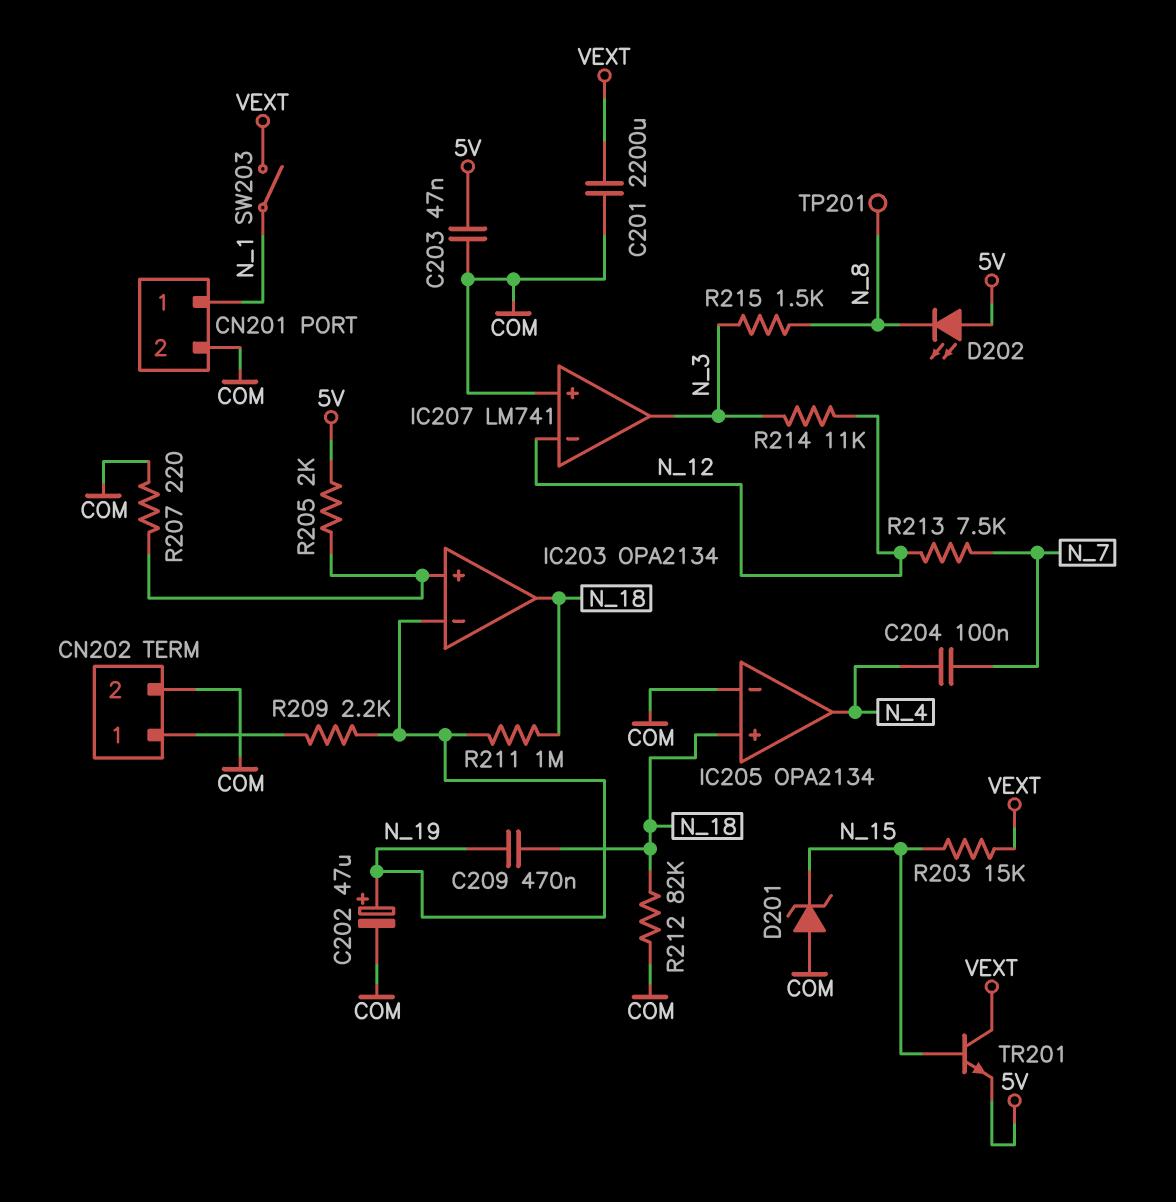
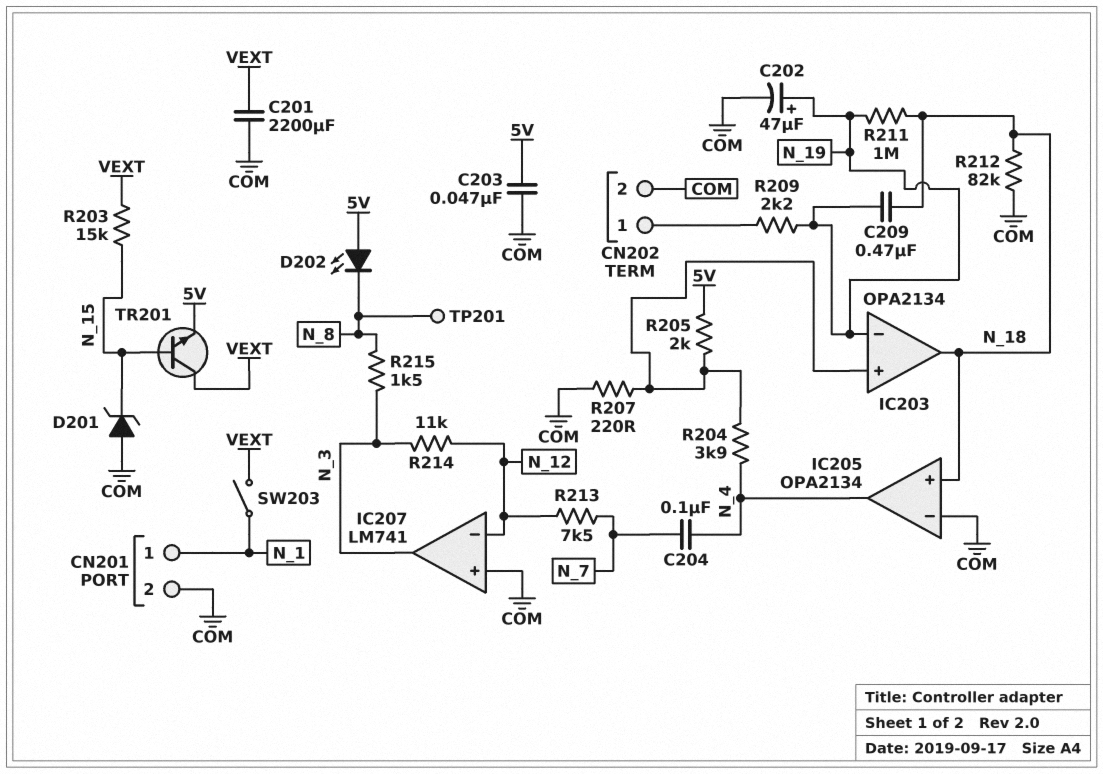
R204: none -> 3.9k (IC203/in+, N_4)

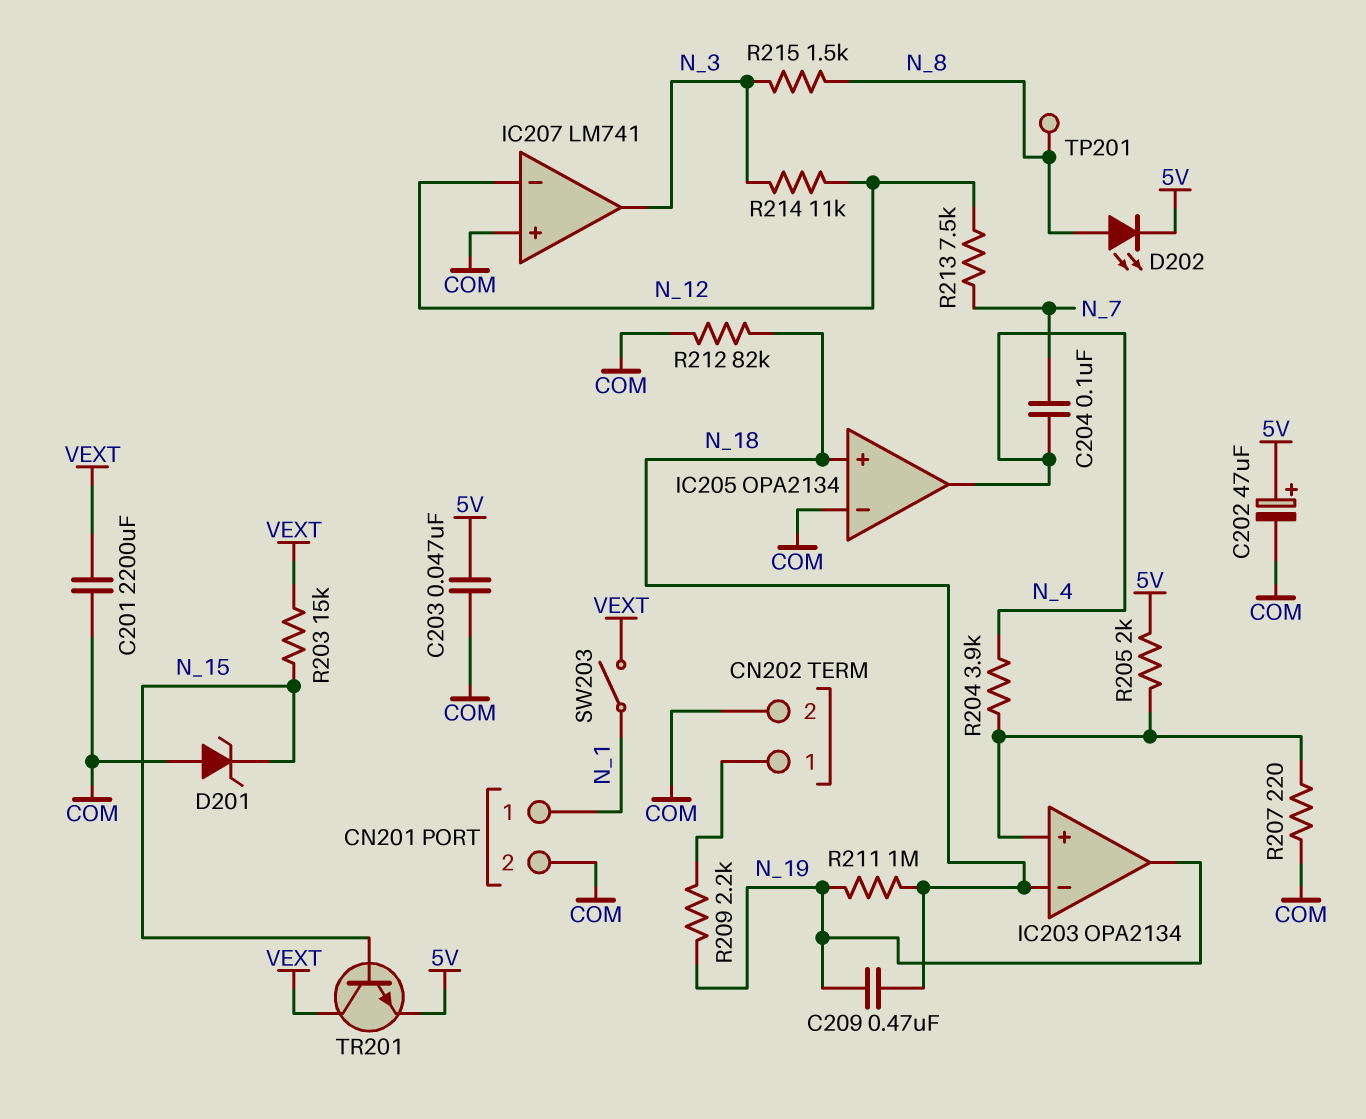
C202: 47uF (plus N_19, minus COM) -> 47uF (plus 5V, minus COM)
D202: LED (A 5V, K N_8) -> LED (A N_8, K 5V)
IC203 pin in-: N_19 -> N_18
IC203 pin out: N_18 -> N_19

